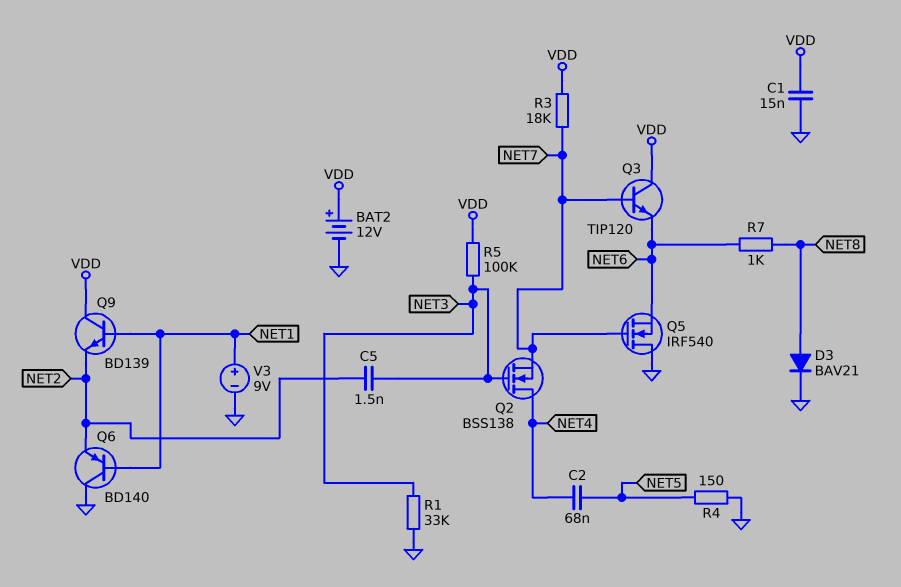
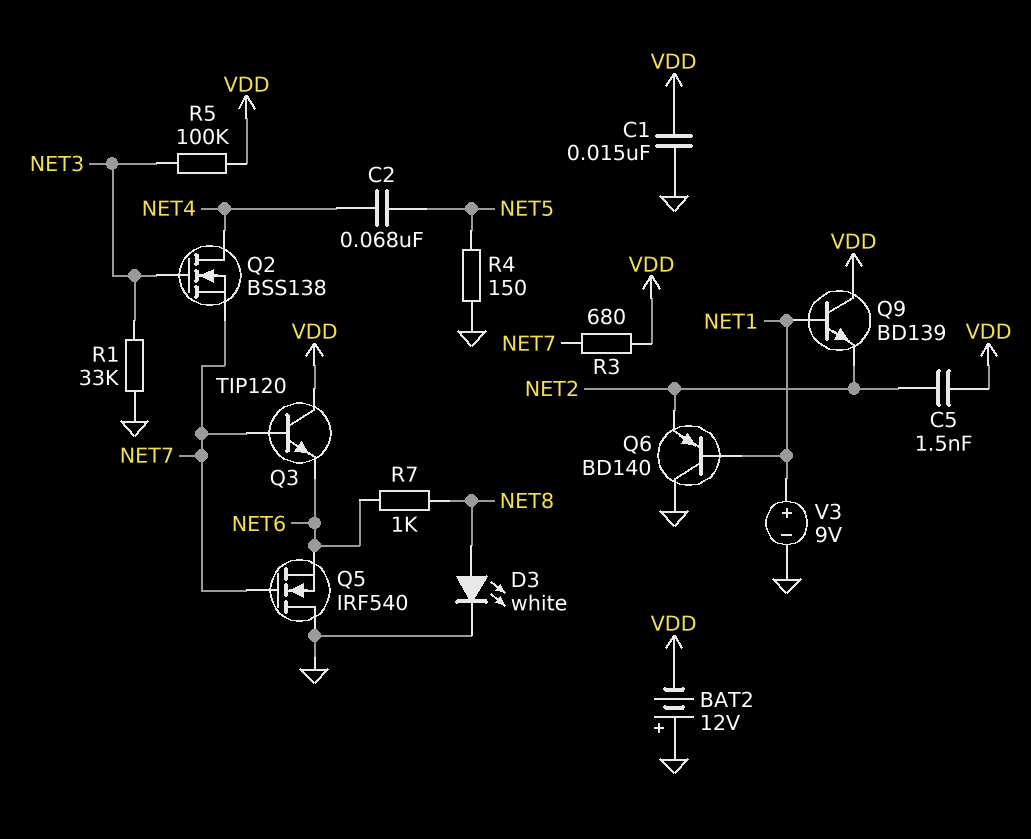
BAT2: 12V (plus VDD, minus GND) -> 12V (plus GND, minus VDD)
C5: 1.5nF (NET2, NET3) -> 1.5nF (NET2, VDD)
D3: diode BAV21 (A NET8, K GND) -> LED white (A NET8, K GND)
R3: 18k (NET7, VDD) -> 680 (NET7, VDD)

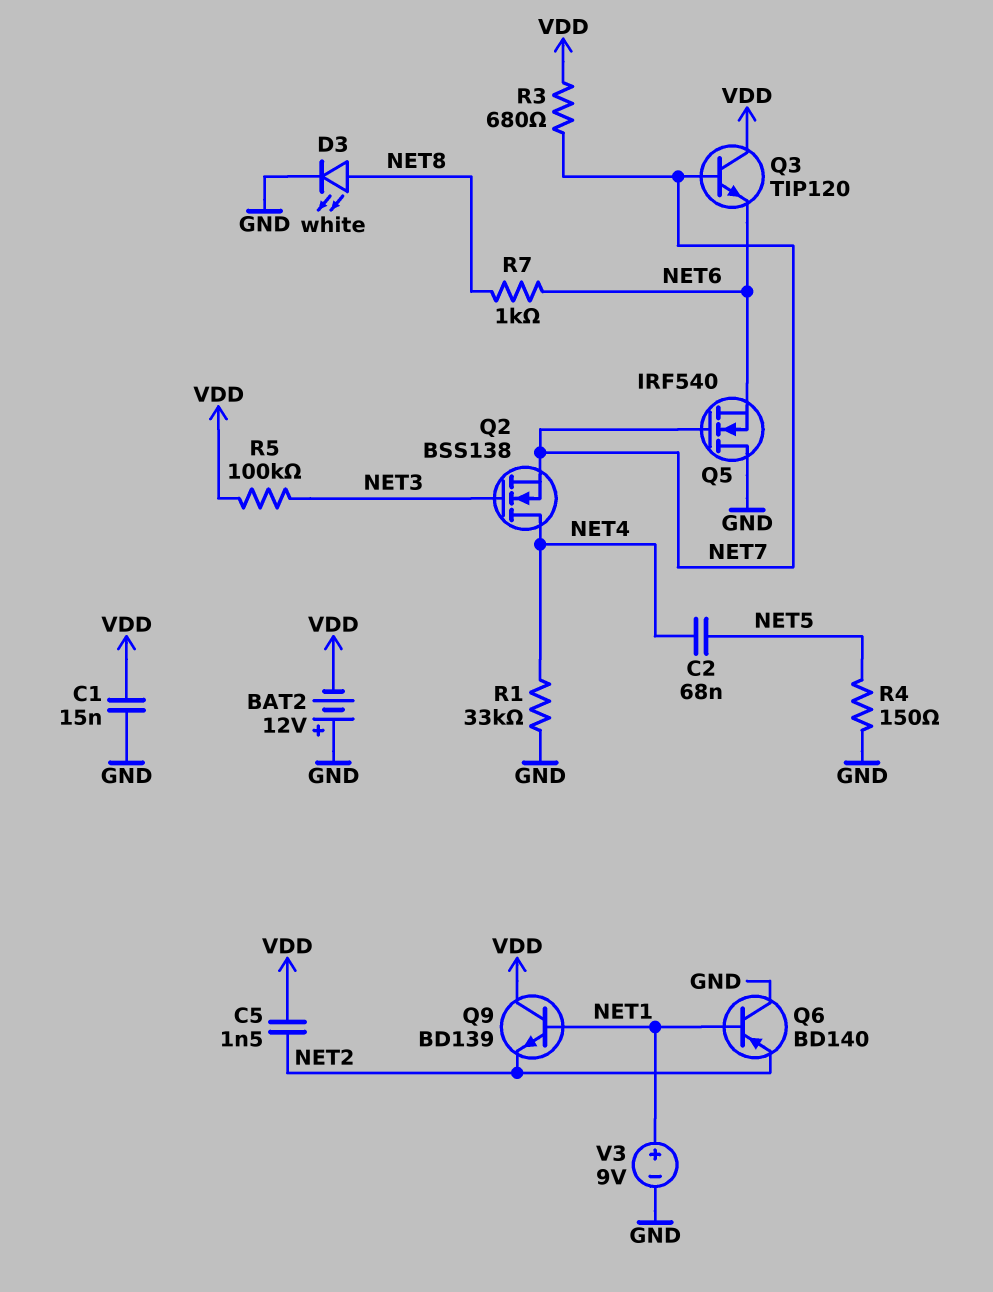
R1: 33k (GND, NET3) -> 33k (GND, NET4)

